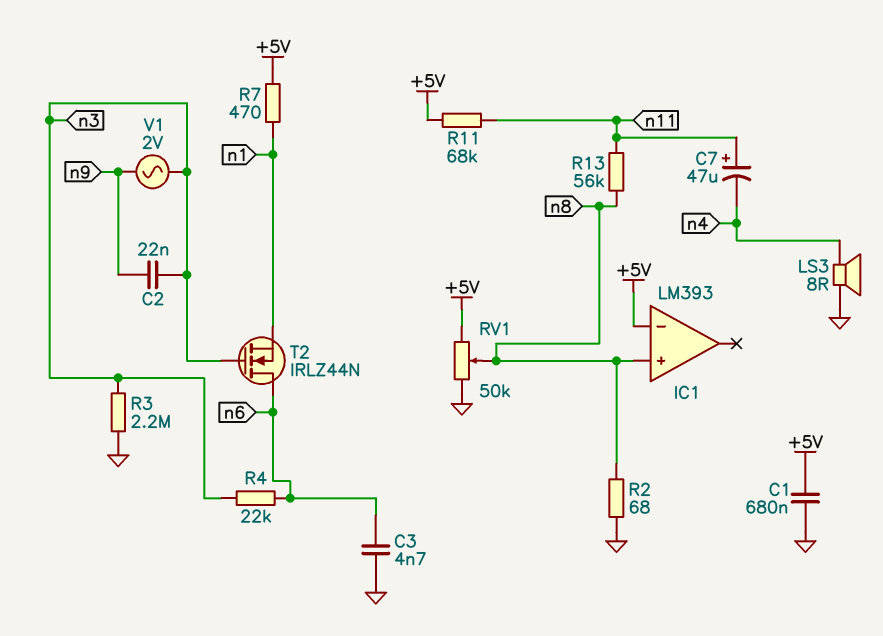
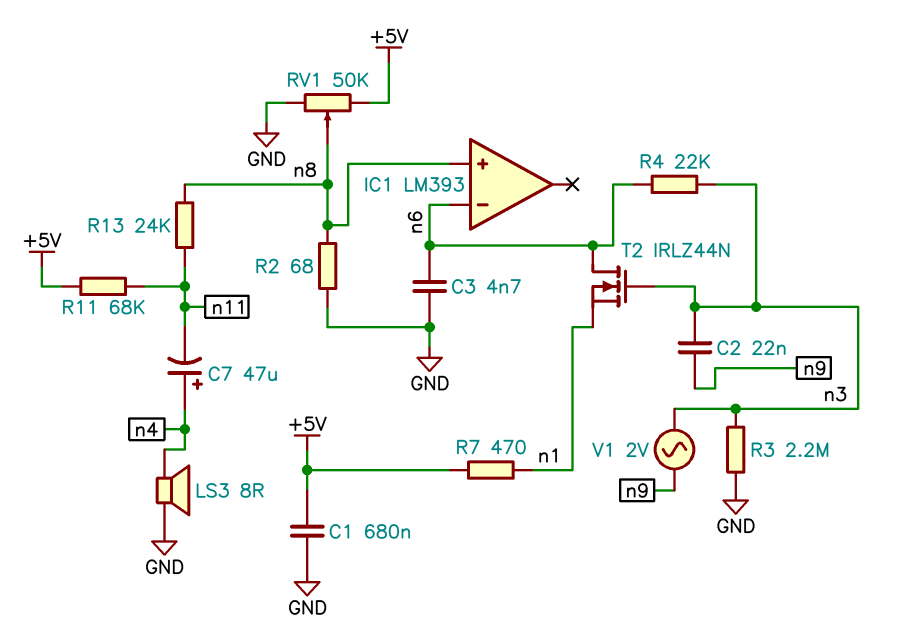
C7: 47uF (plus n11, minus n4) -> 47uF (plus n4, minus n11)
IC1 pin in-: +5V -> n6
R13: 56k (n8, n11) -> 24k (n8, n11)

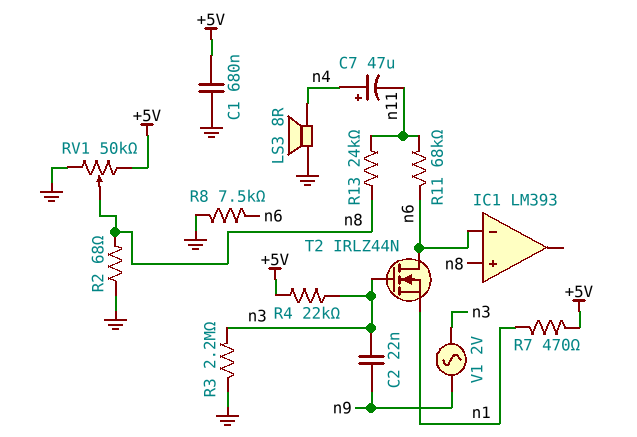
C3: 4.7nF (GND, n6) -> none
R4: 22k (n3, n6) -> 22k (+5V, n3)
R8: none -> 7.5k (GND, n6)
R11: 68k (+5V, n11) -> 68k (n6, n11)

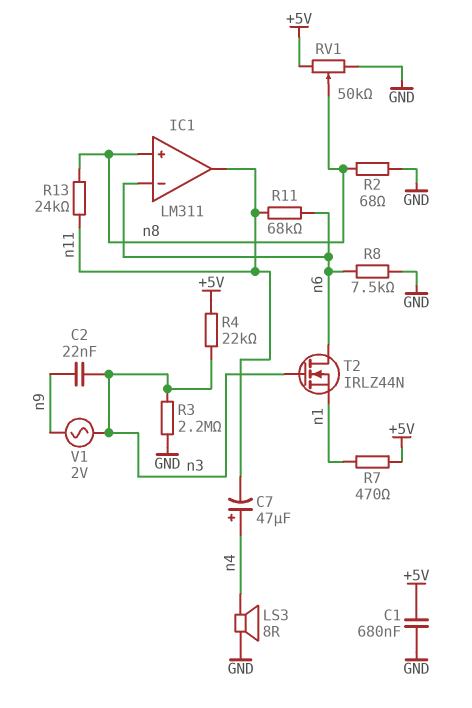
IC1: LM393 -> LM311
IC1 pin out: none -> n11

